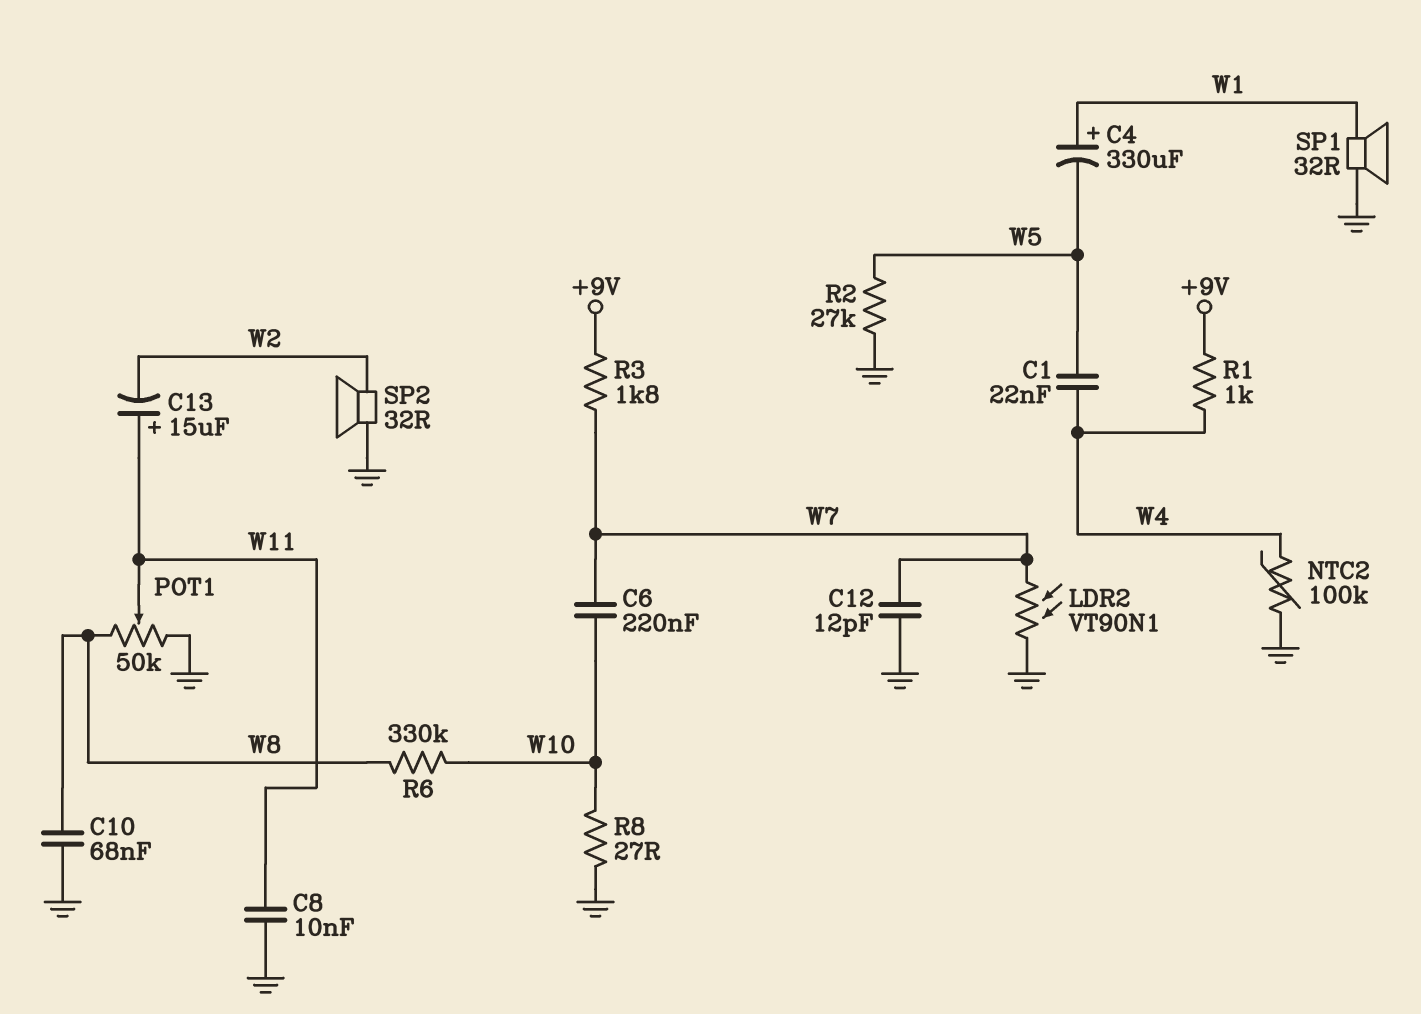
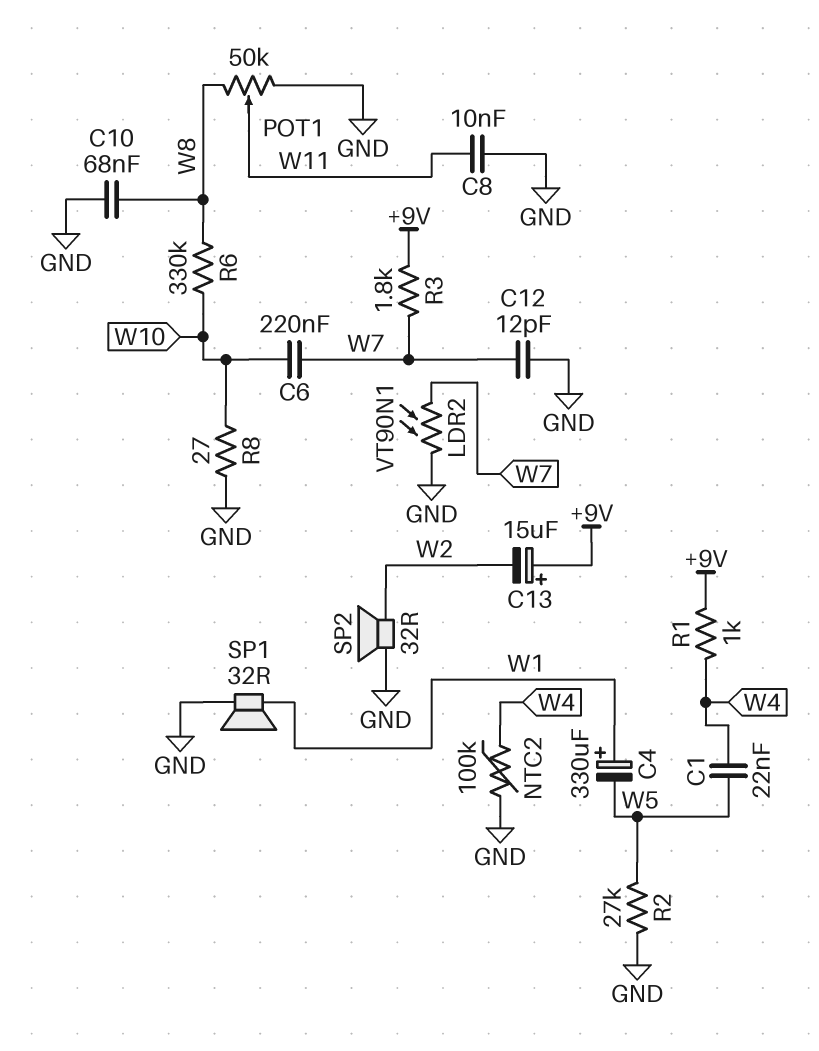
C13: 15uF (plus W11, minus W2) -> 15uF (plus +9V, minus W2)

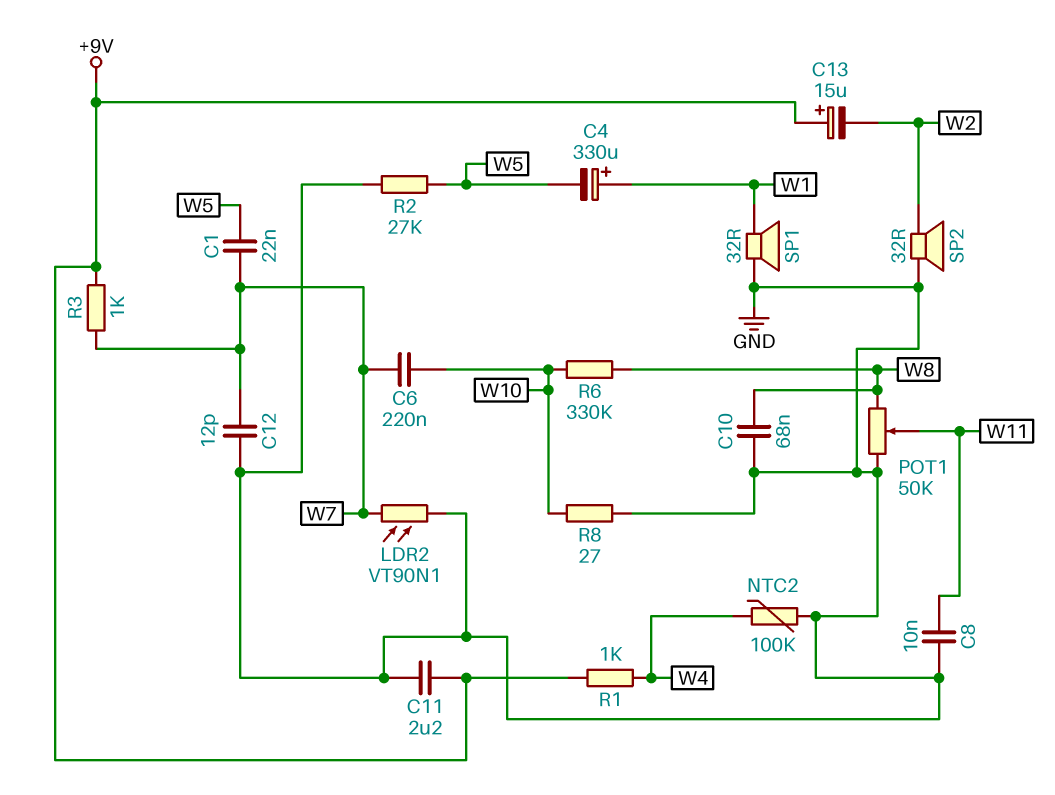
C1: 22nF (W4, W5) -> 22nF (W5, W7)
C11: none -> 2.2uF (+9V, GND)
R3: 1.8k (+9V, W7) -> 1k (+9V, W7)

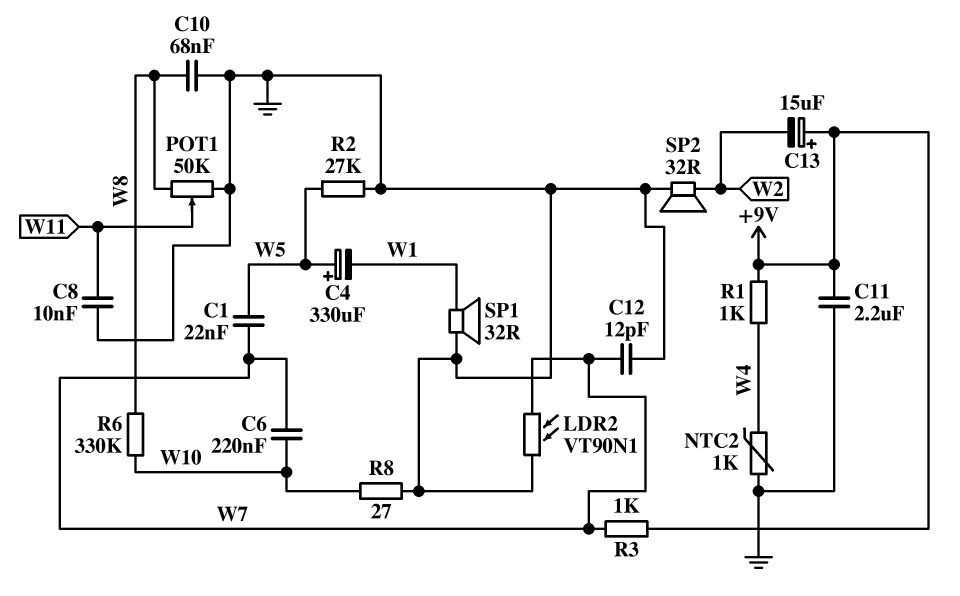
C4: 330uF (plus W1, minus W5) -> 330uF (plus W5, minus W1)
NTC2: 100k (GND, W4) -> 1k (GND, W4)

